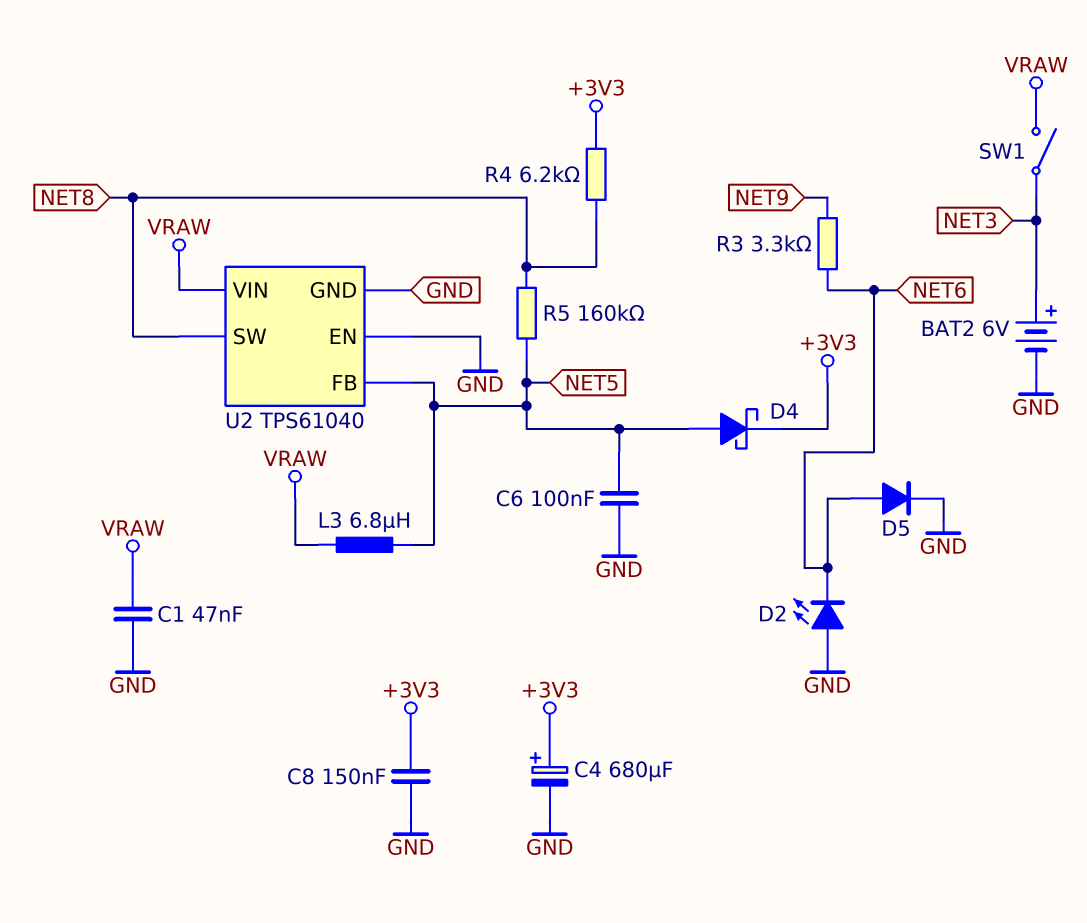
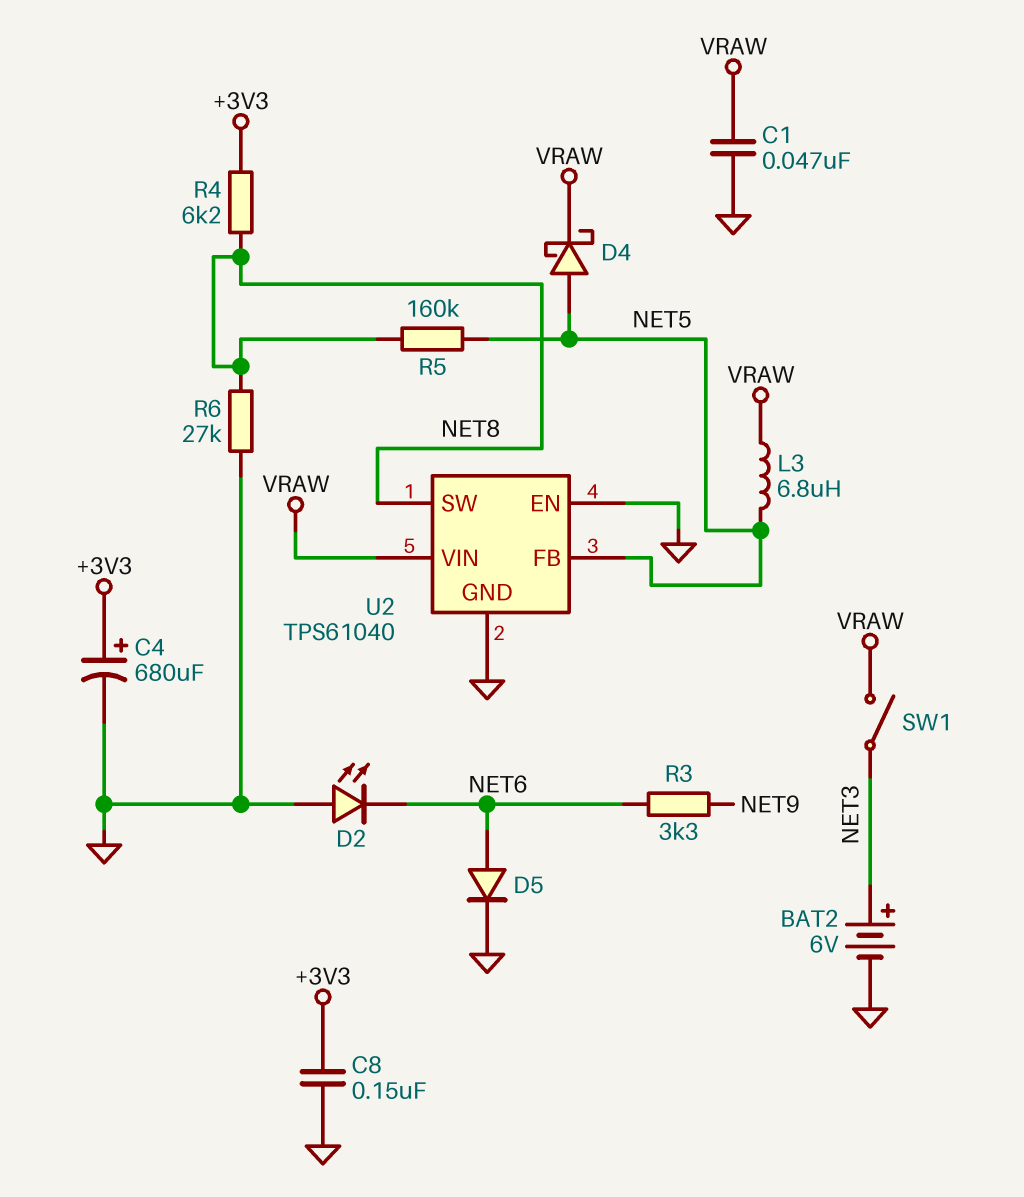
C6: 100nF (GND, NET5) -> none
D4: schottky (A NET5, K +3V3) -> schottky (A NET5, K VRAW)
R6: none -> 27k (GND, NET8)

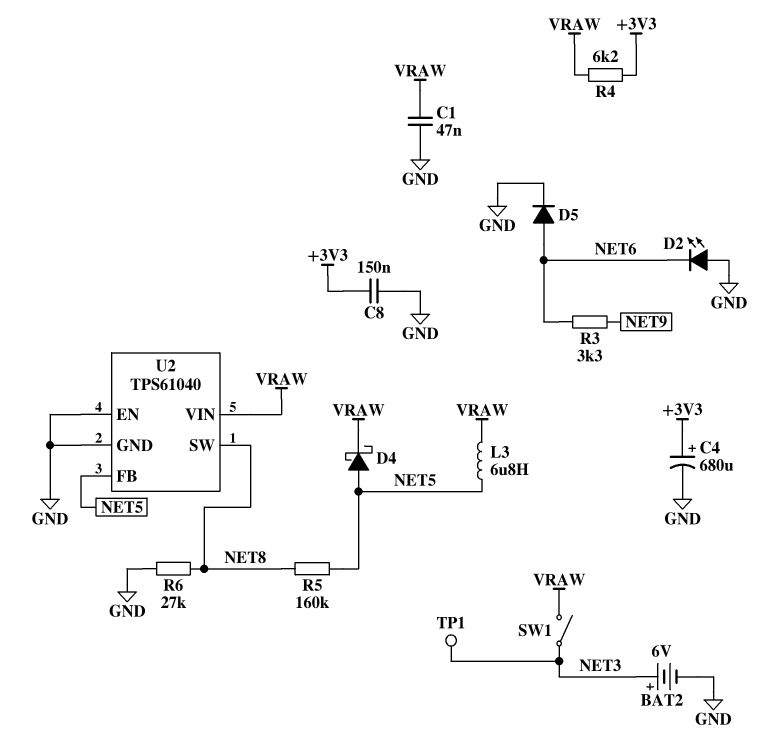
R4: 6.2k (+3V3, NET8) -> 6.2k (+3V3, VRAW)
TP1: none -> test point (NET3)

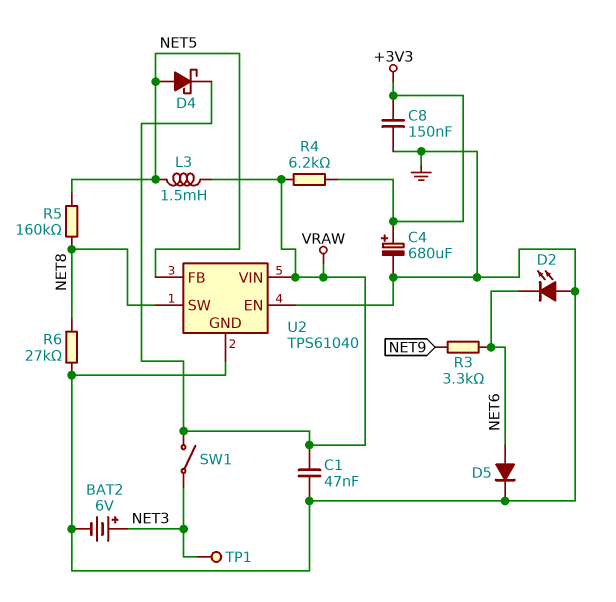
L3: 6.8uH (NET5, VRAW) -> 1.5mH (NET5, VRAW)

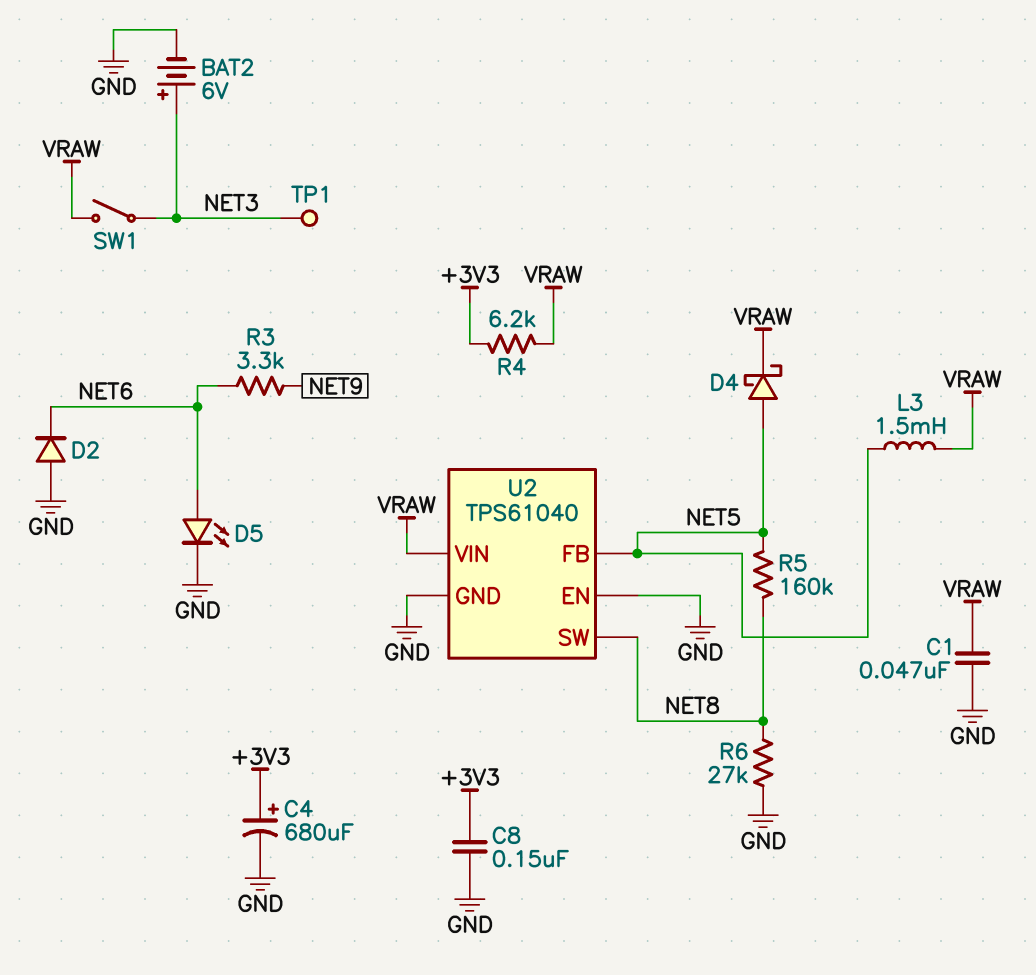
D2: LED (A GND, K NET6) -> diode (A GND, K NET6)
D5: diode (A NET6, K GND) -> LED (A NET6, K GND)

